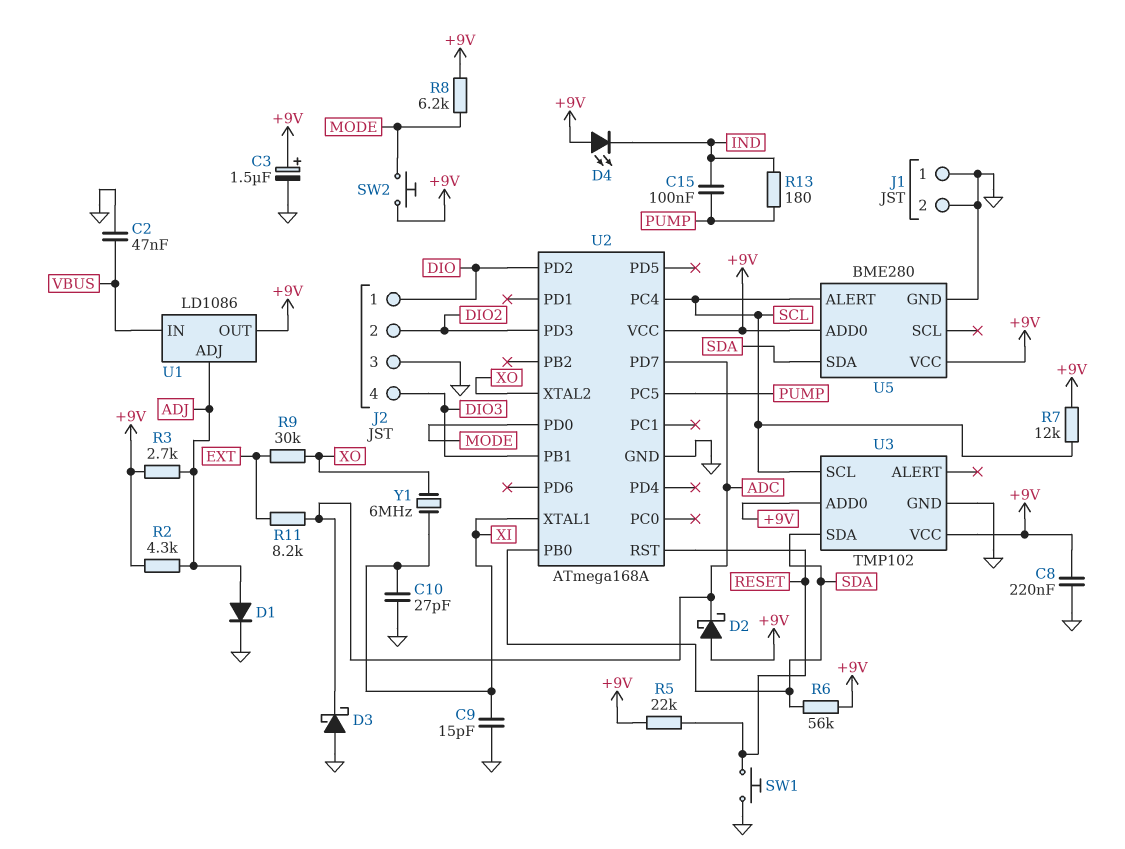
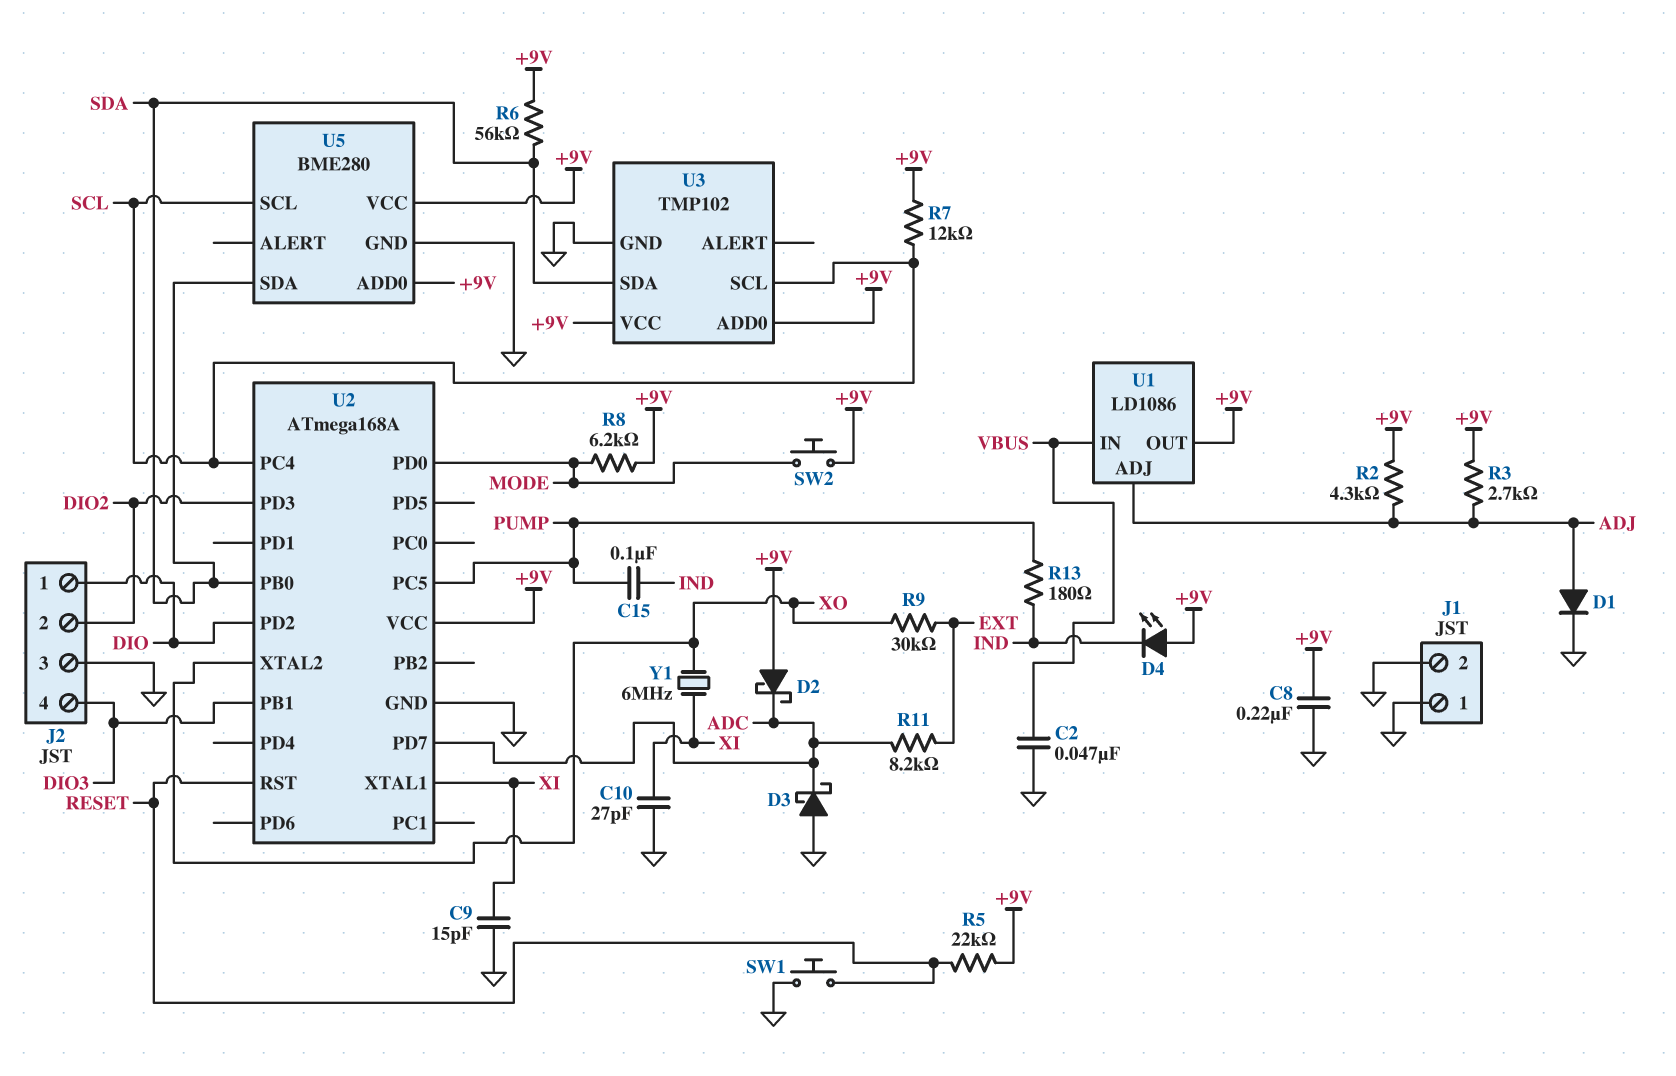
C3: 1.5uF (plus +9V, minus GND) -> none
U5 pin ALERT: SCL -> none
U5 pin SCL: none -> SCL

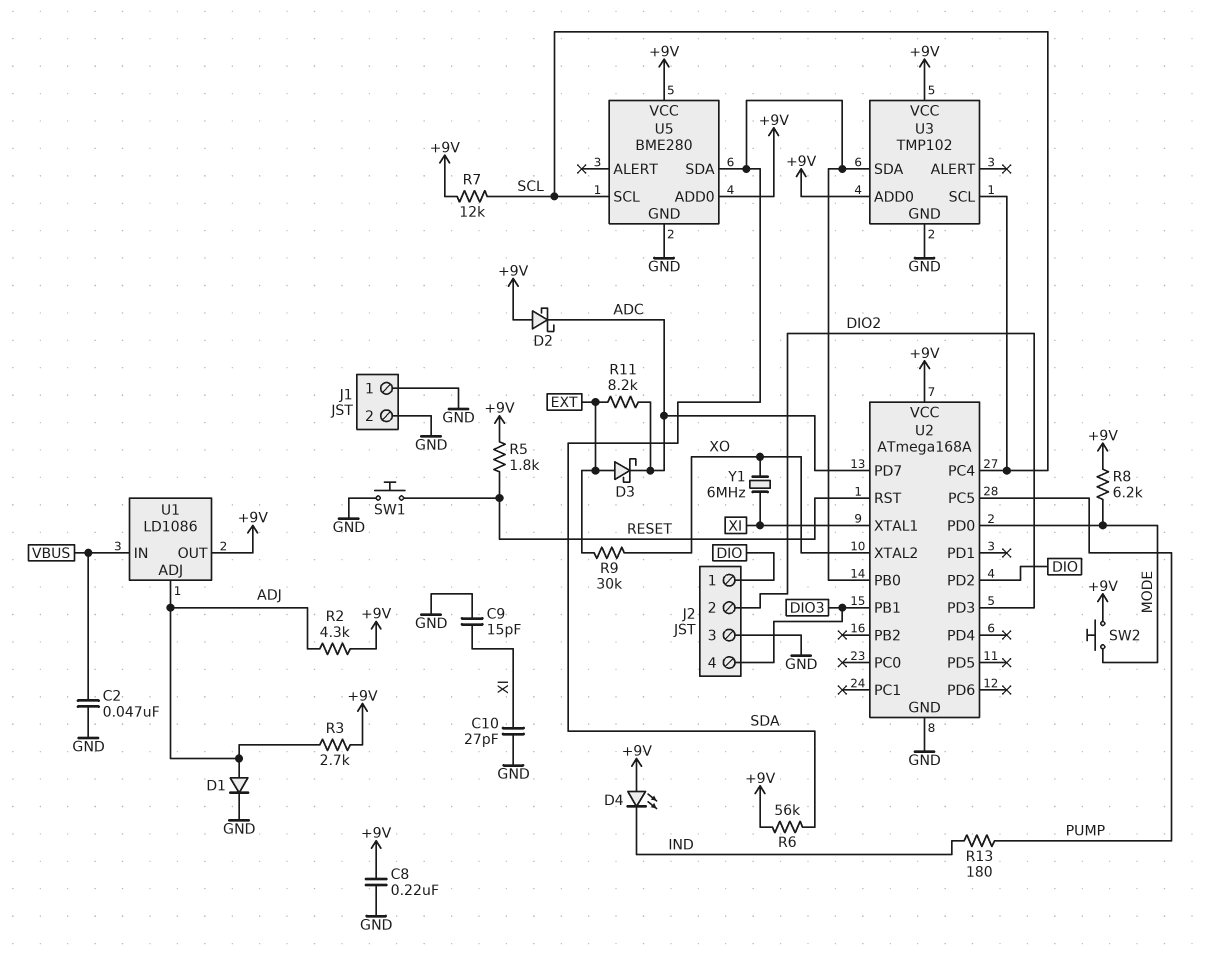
C15: 100nF (IND, PUMP) -> none
D3: schottky (A GND, K ADC) -> schottky (A EXT, K ADC)
R5: 22k (+9V, RESET) -> 1.8k (+9V, RESET)

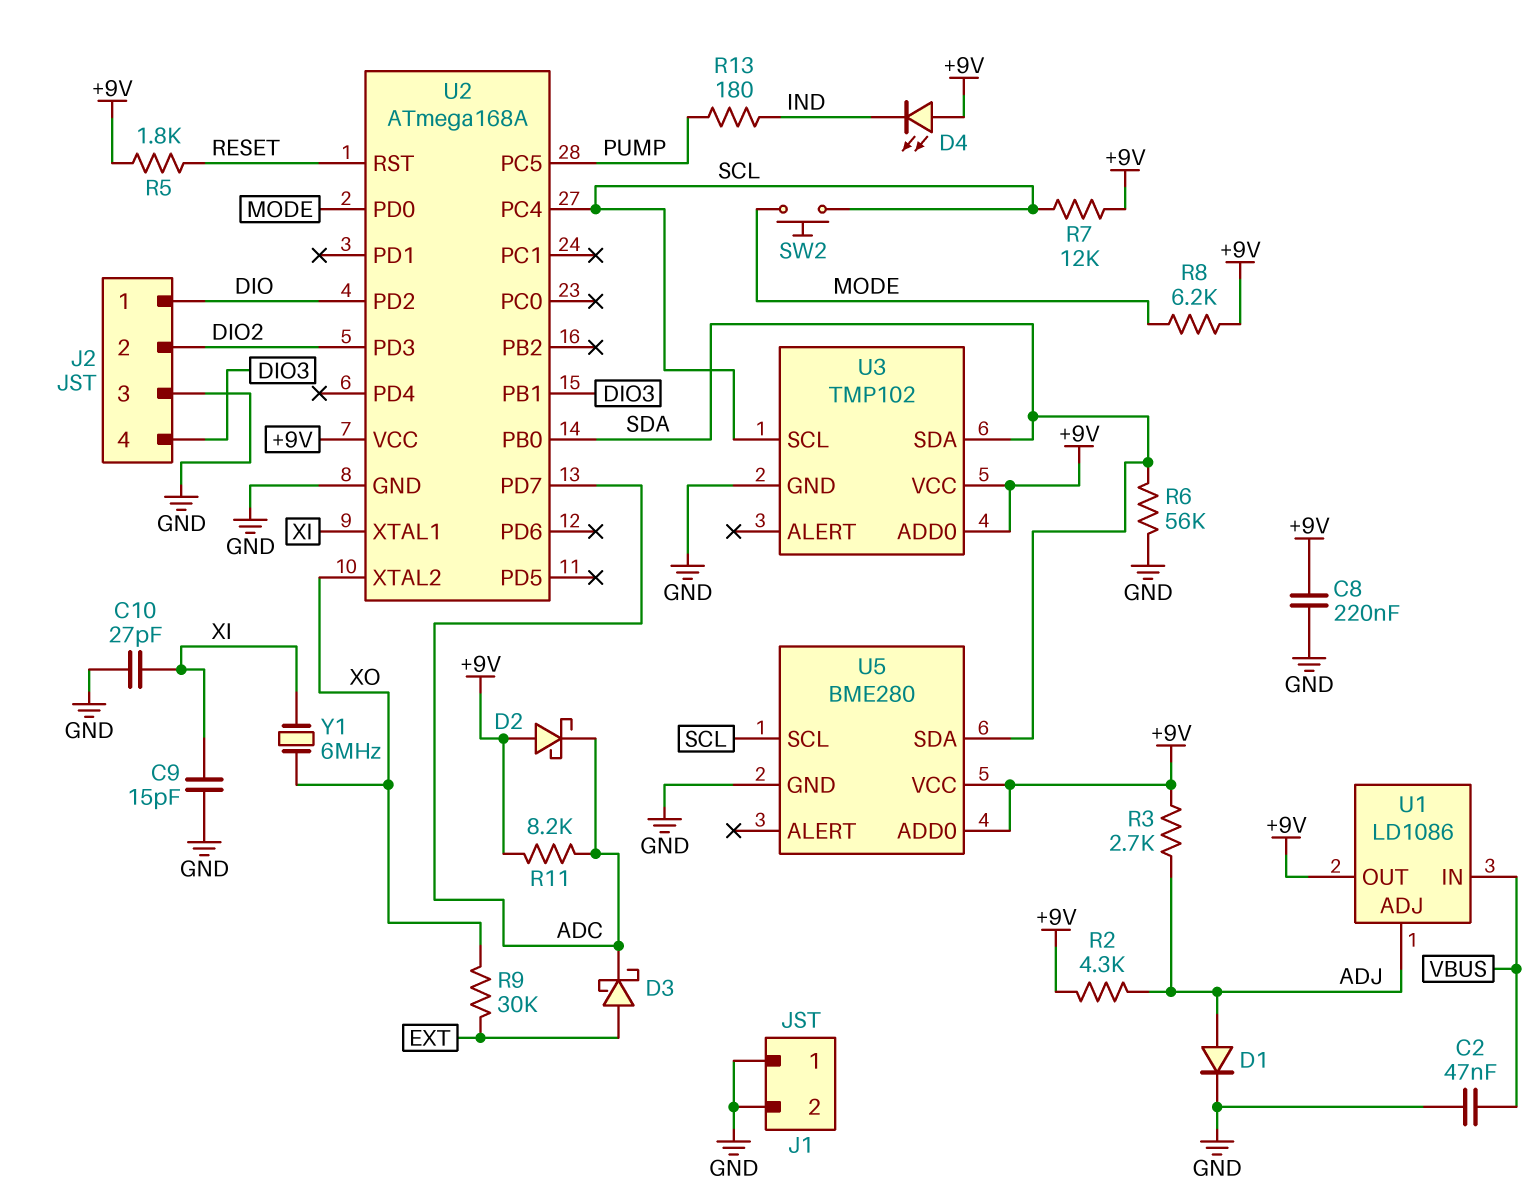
R6: 56k (+9V, SDA) -> 56k (GND, SDA)
R11: 8.2k (ADC, EXT) -> 8.2k (+9V, ADC)
SW1: button (GND, RESET) -> none
SW2: button (+9V, MODE) -> button (MODE, SCL)

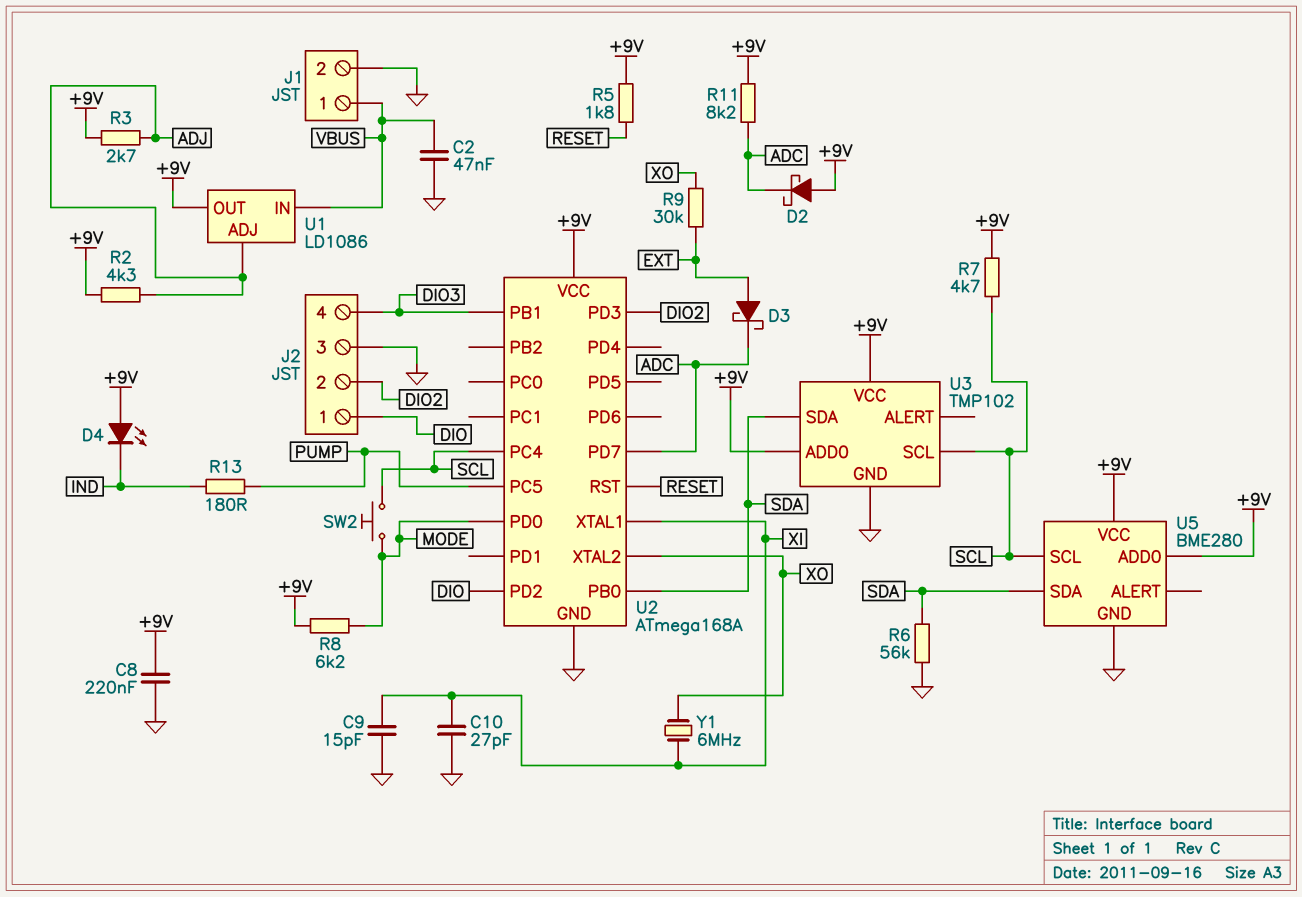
D1: diode (A ADJ, K GND) -> none
J1 pin 1: GND -> VBUS
R7: 12k (+9V, SCL) -> 4.7k (+9V, SCL)

